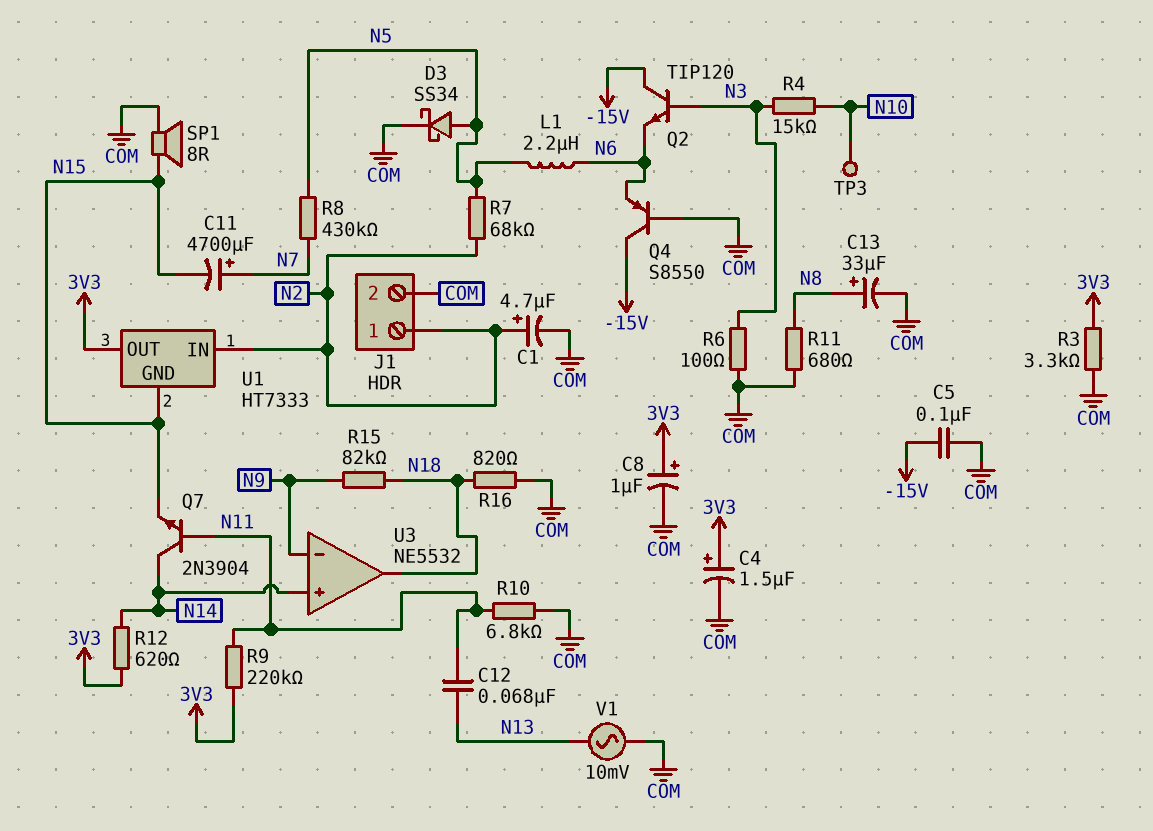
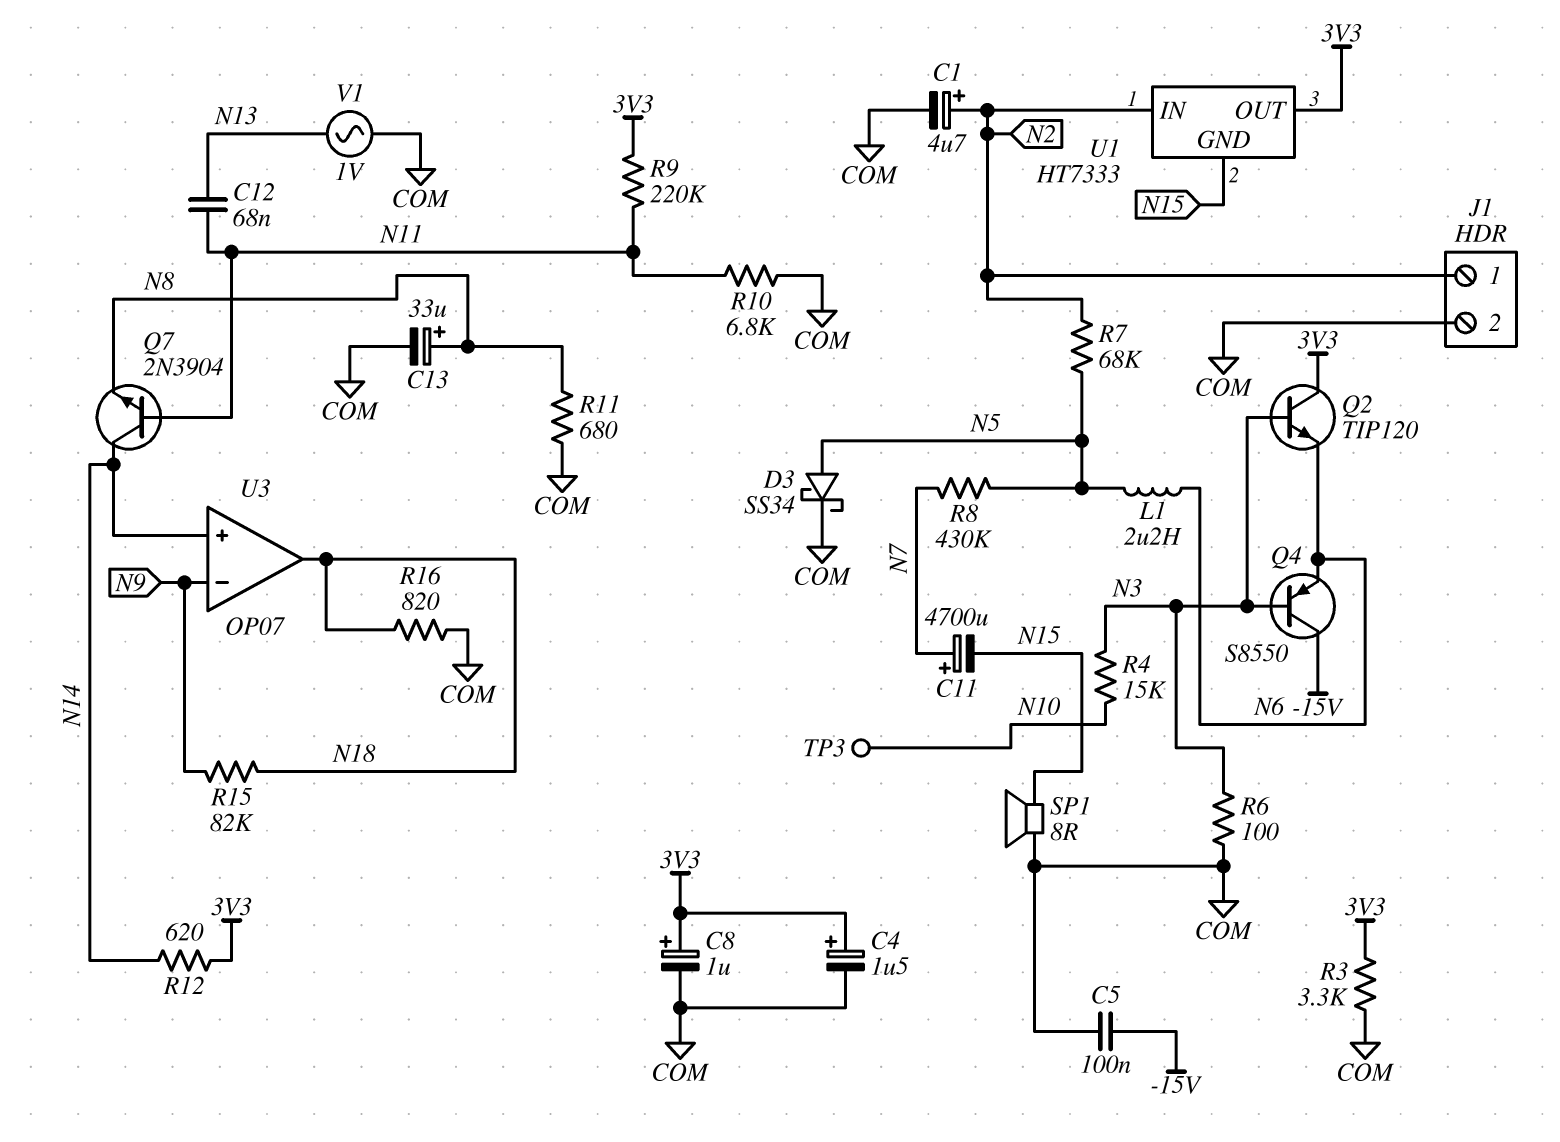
Q2: NPN TIP120 (B N3, C -15V, E N6) -> NPN TIP120 (B N3, C 3V3, E N6)
Q4: PNP S8550 (B COM, C -15V, E N6) -> PNP S8550 (B N3, C -15V, E N6)
Q7: NPN 2N3904 (B N11, C N14, E N15) -> NPN 2N3904 (B N11, C N14, E N8)
U3: NE5532 -> OP07
V1: AC 10mV (COM, N13) -> AC 1V (COM, N13)

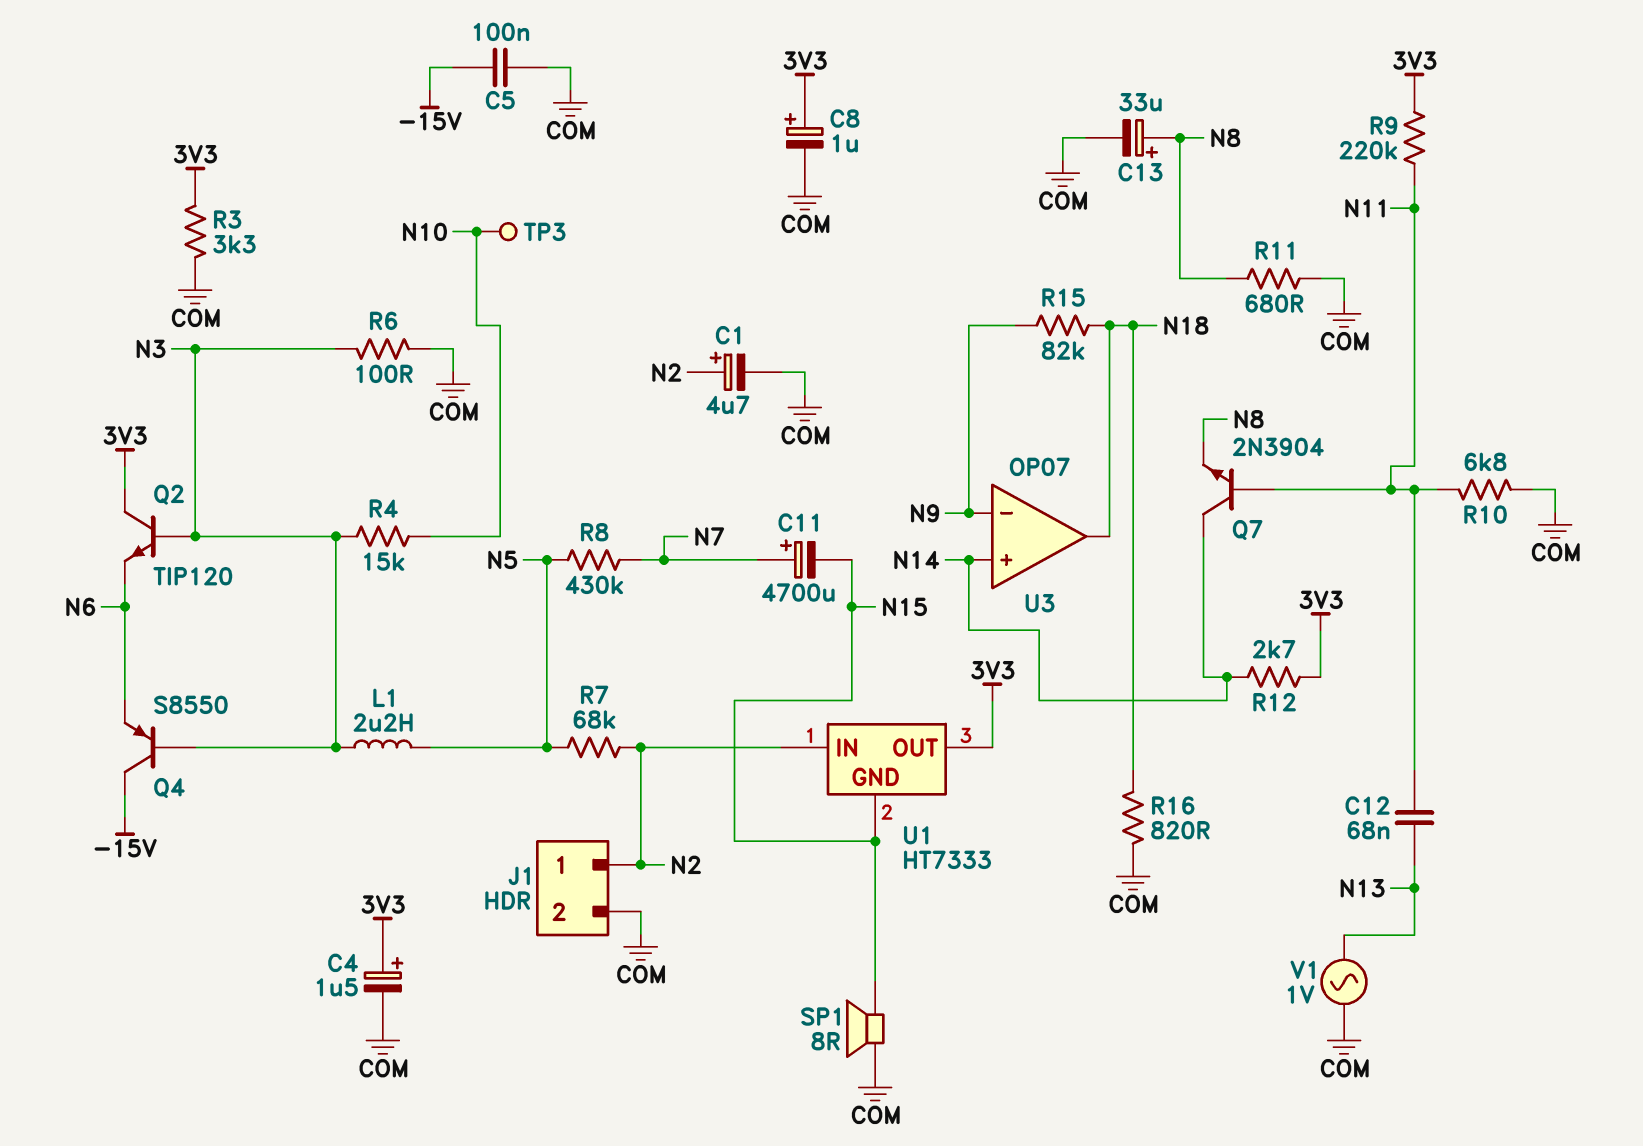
D3: schottky SS34 (A N5, K COM) -> none
L1: 2.2uH (N5, N6) -> 2.2uH (N3, N5)
R12: 620 (3V3, N14) -> 2.7k (3V3, N14)

